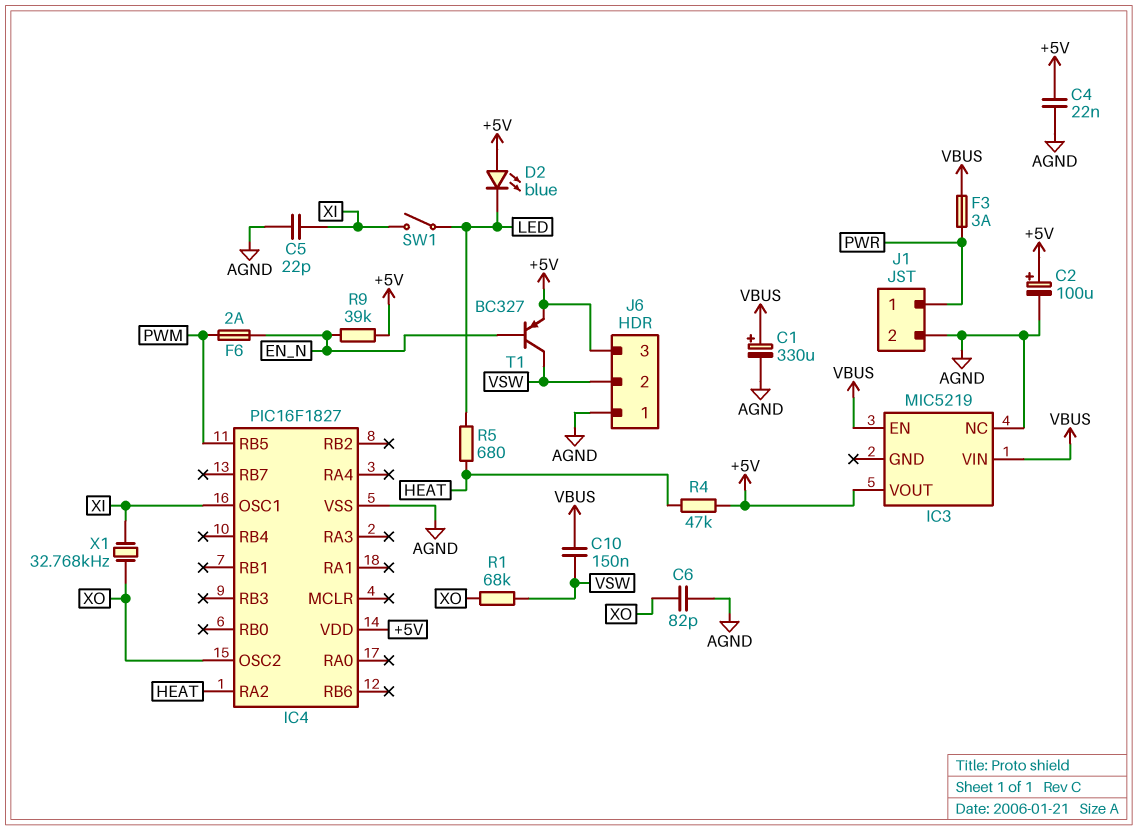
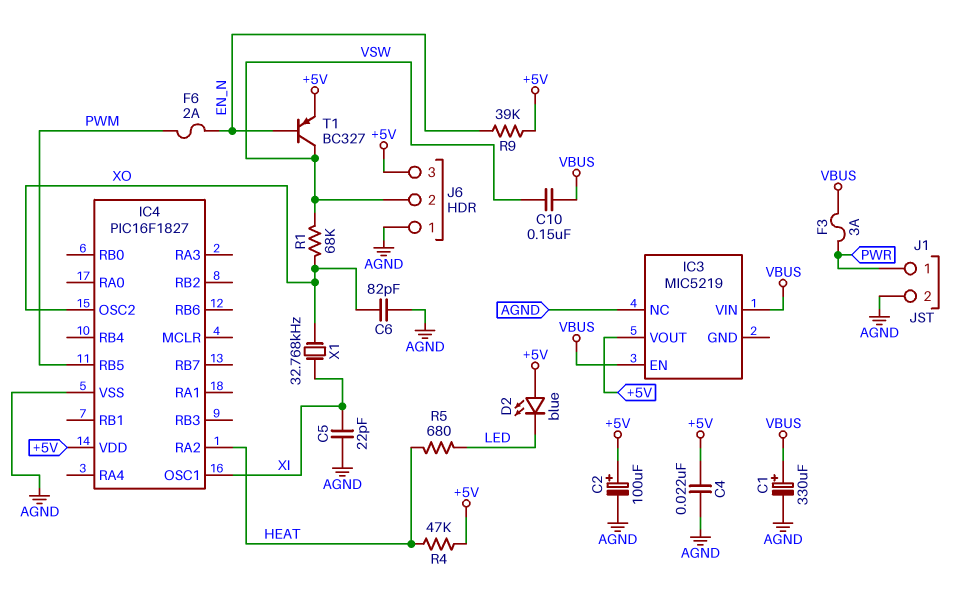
SW1: switch (LED, XI) -> none

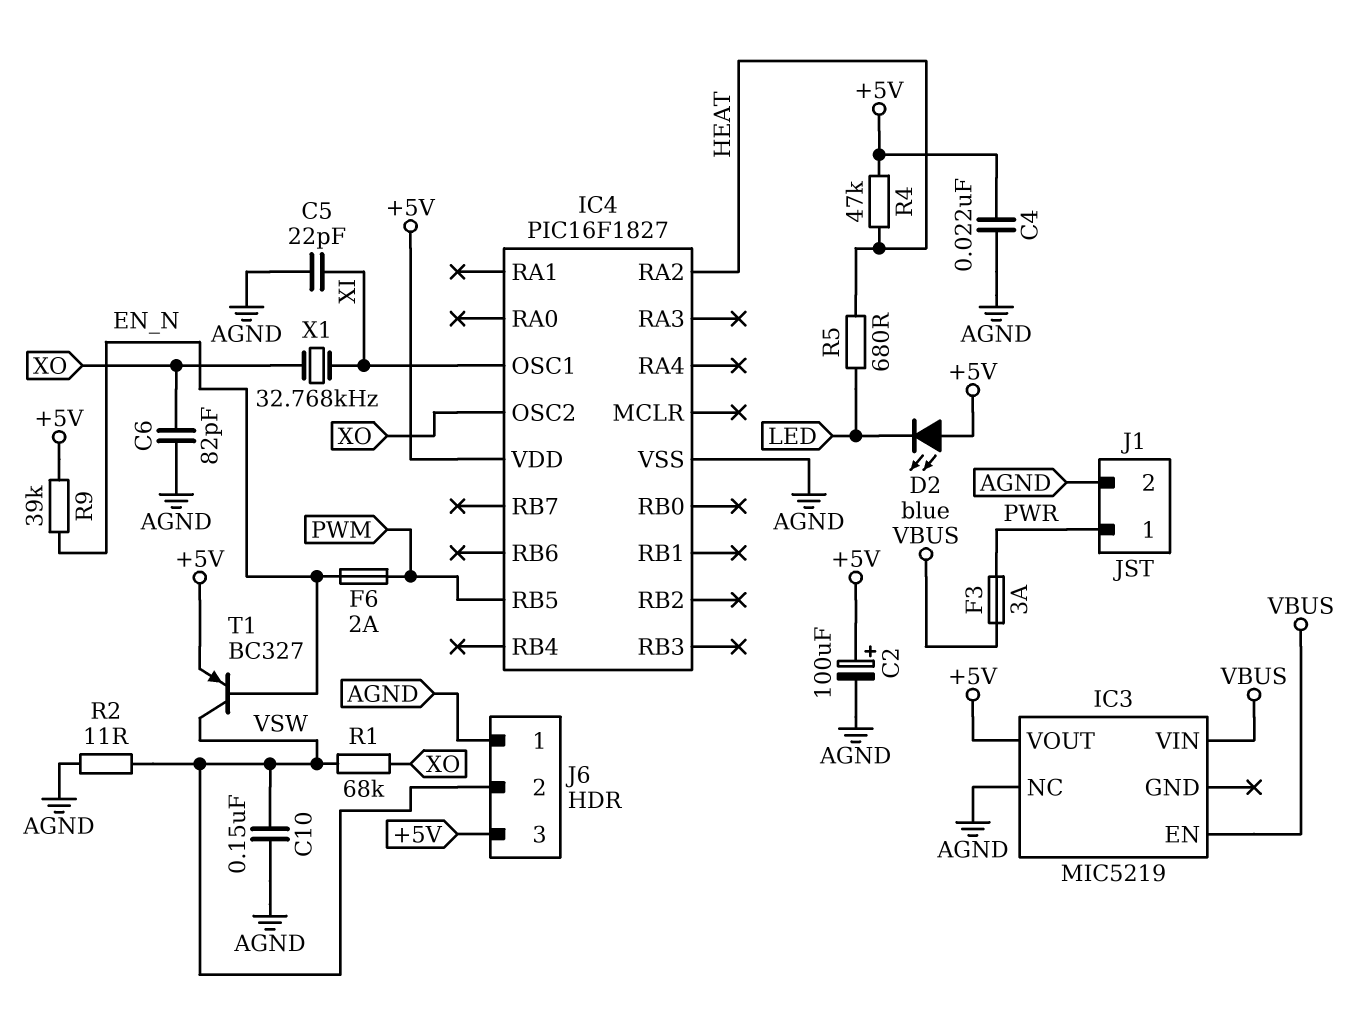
C1: 330uF (plus VBUS, minus AGND) -> none
C10: 150nF (VBUS, VSW) -> 150nF (AGND, VSW)
R2: none -> 11 (AGND, VSW)

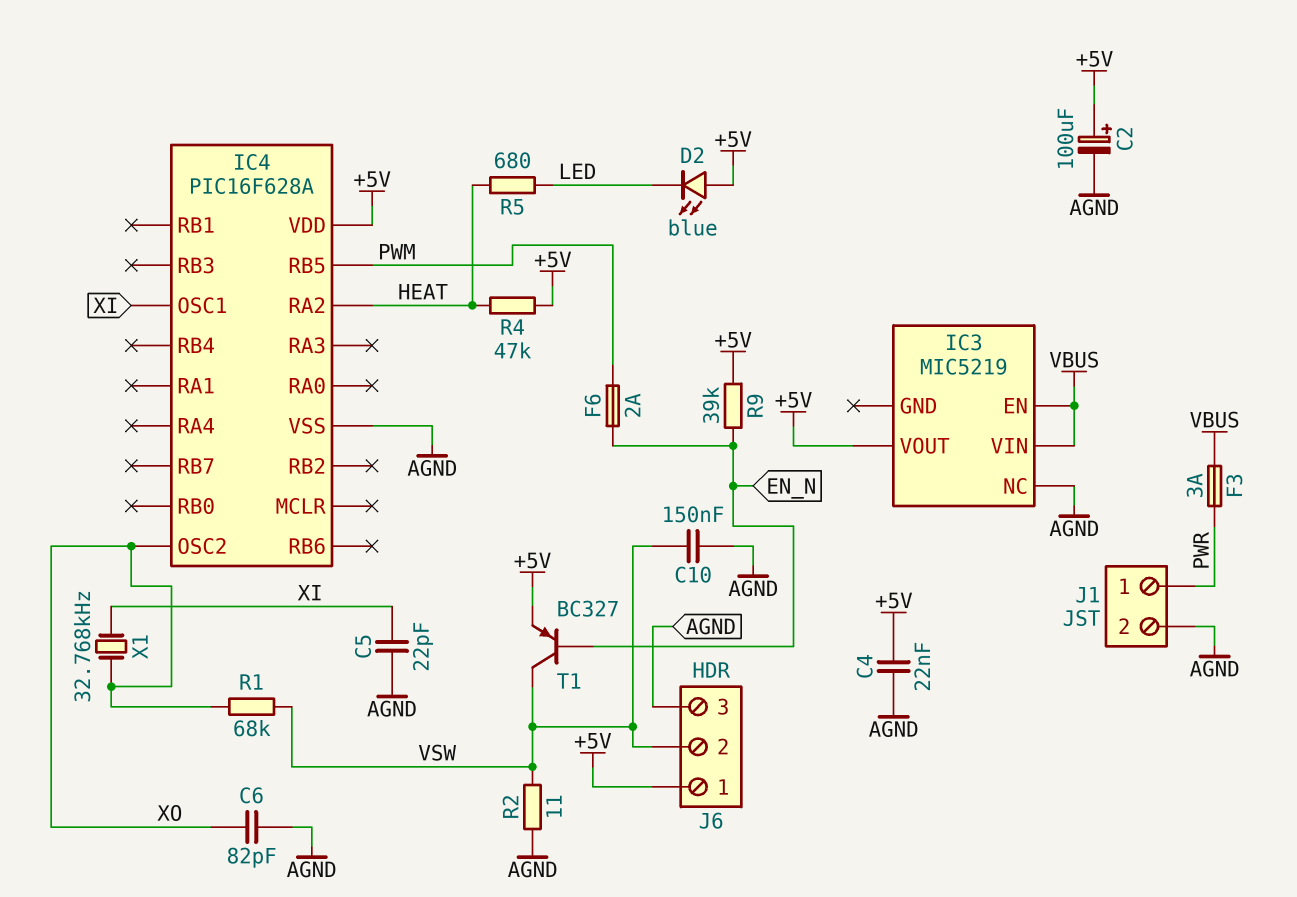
IC4: PIC16F1827 -> PIC16F628A
J6 pin 1: AGND -> +5V
J6 pin 3: +5V -> AGND

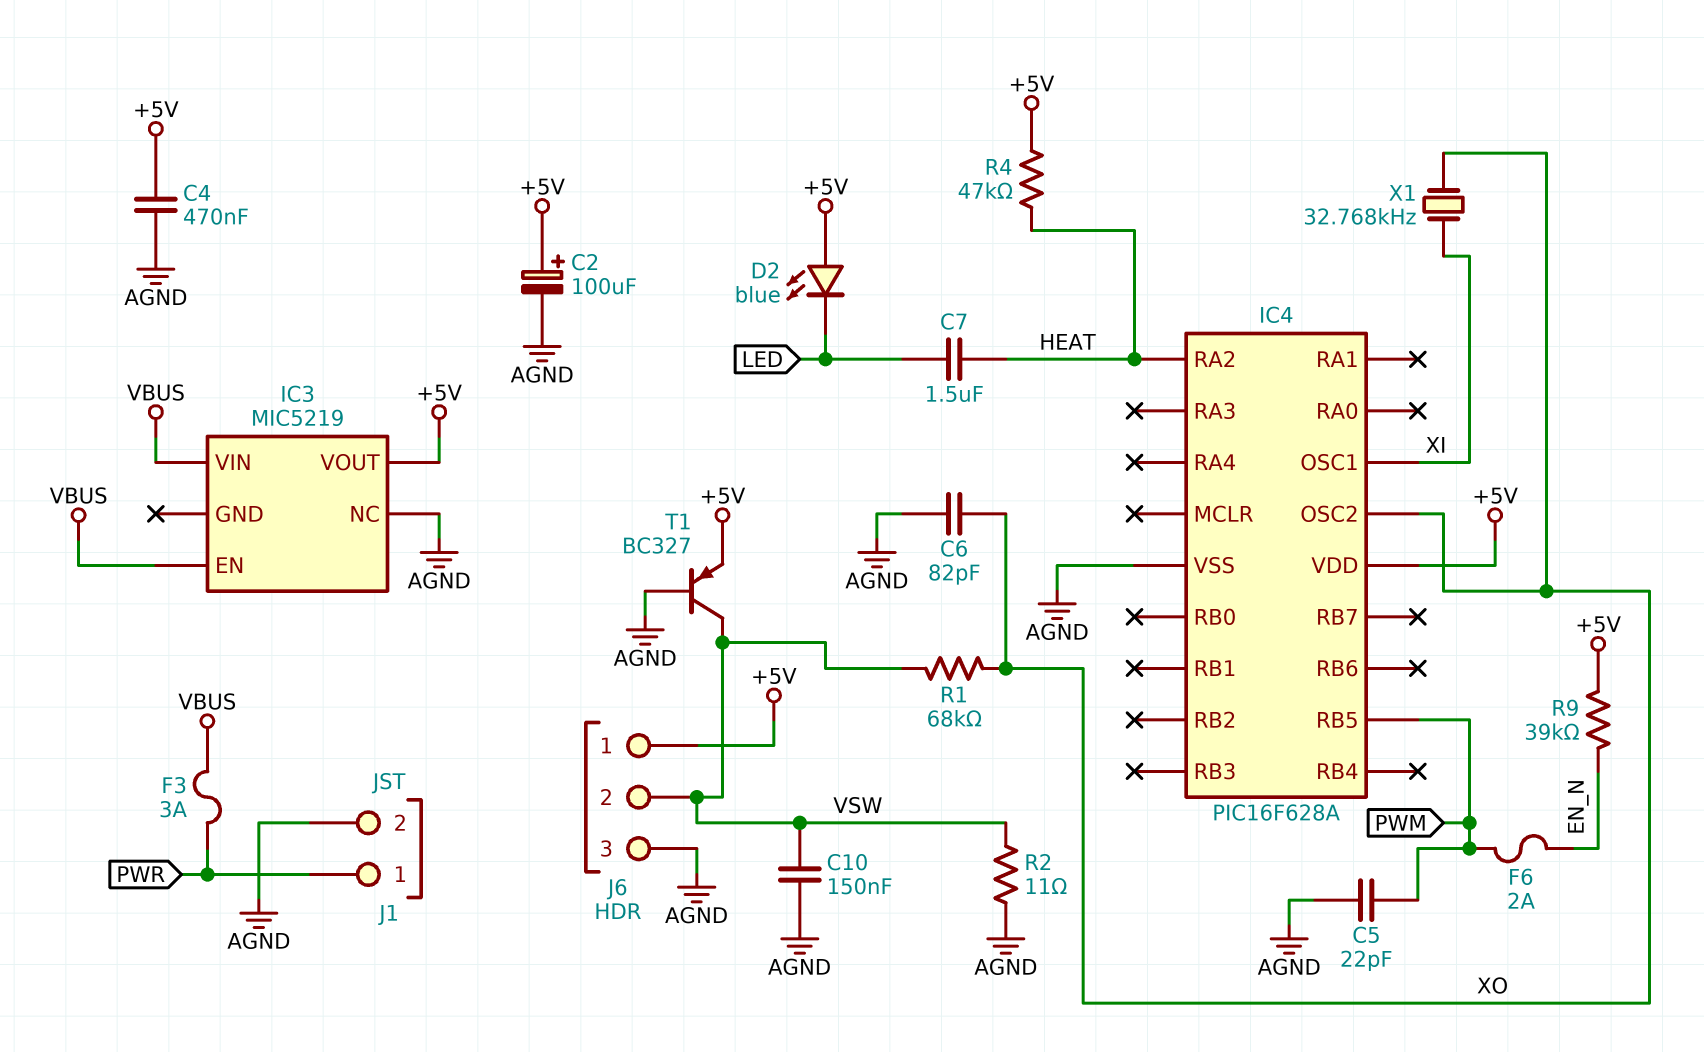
C4: 22nF (+5V, AGND) -> 470nF (+5V, AGND)
C5: 22pF (AGND, XI) -> 22pF (AGND, PWM)
C7: none -> 1.5uF (HEAT, LED)
R5: 680 (HEAT, LED) -> none
T1: PNP BC327 (B EN_N, C VSW, E +5V) -> PNP BC327 (B AGND, C VSW, E +5V)

